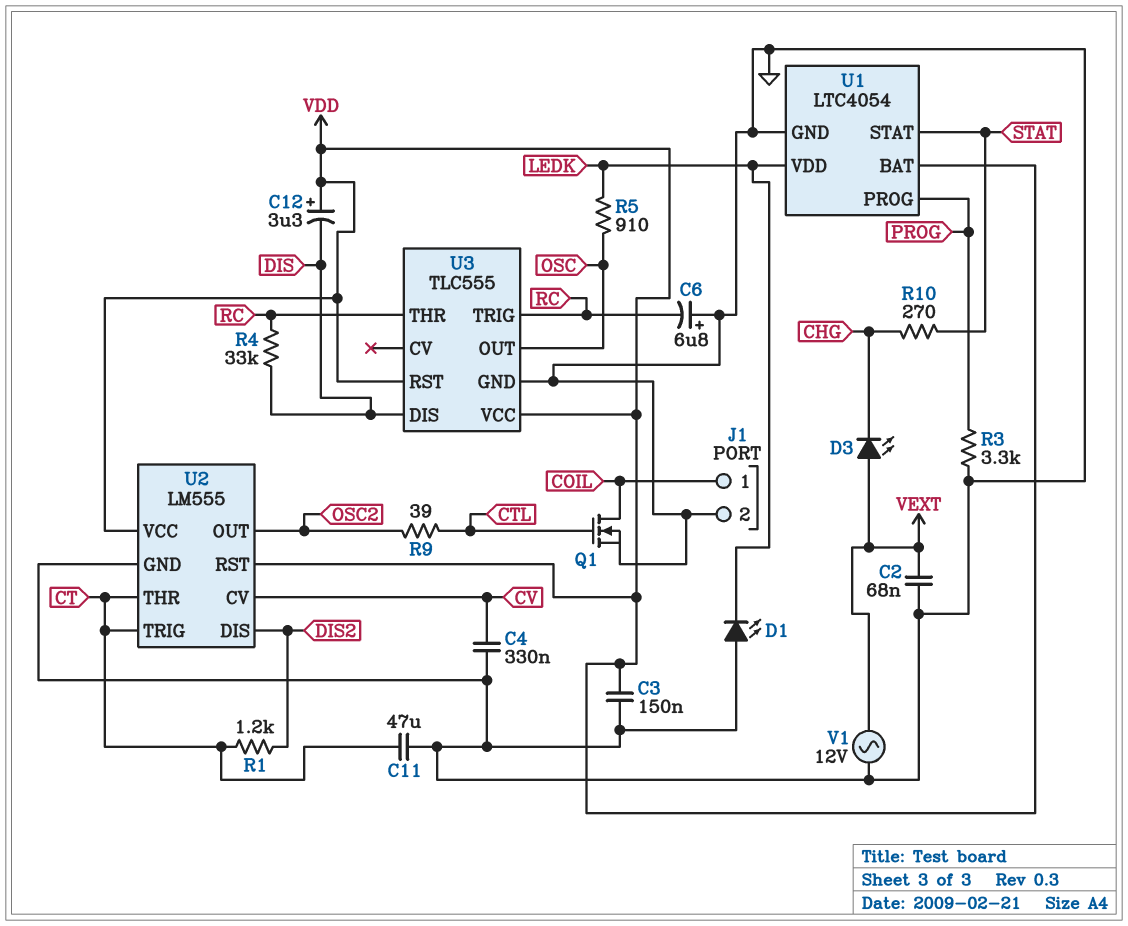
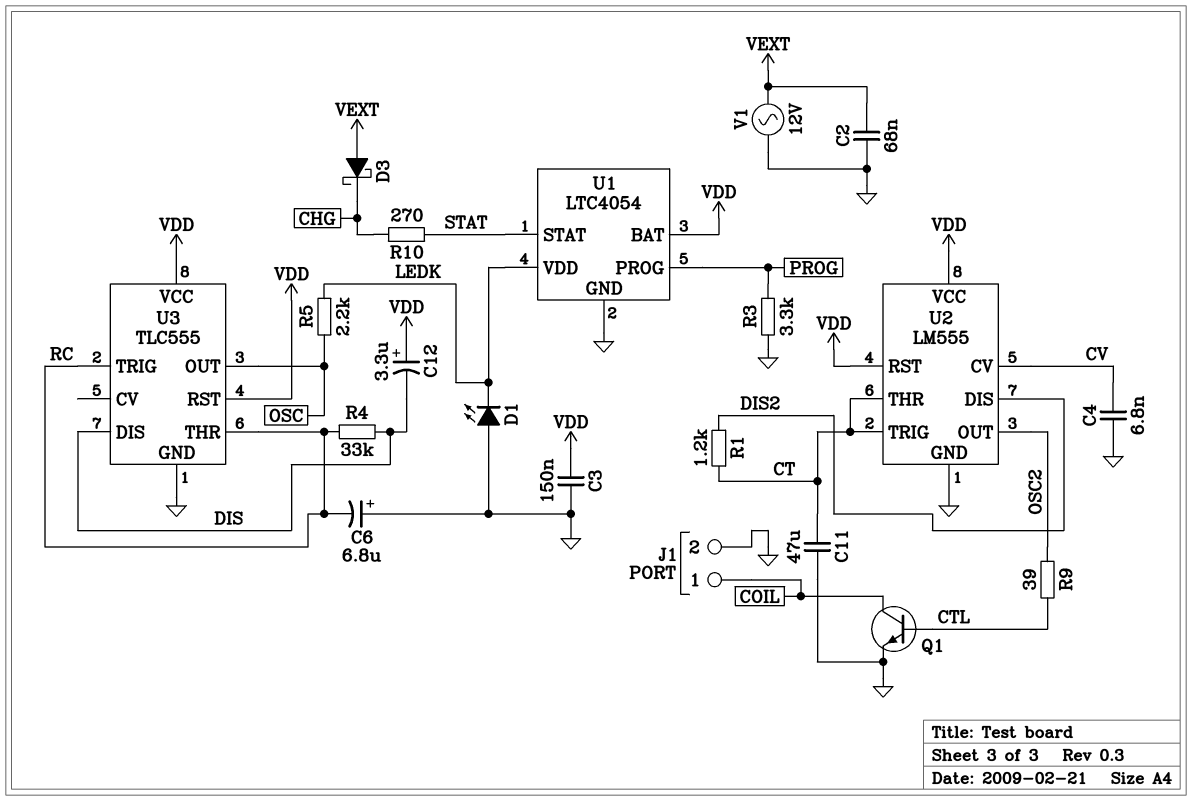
C4: 330nF (CV, GND) -> 6.8nF (CV, GND)
D3: LED (A VEXT, K CHG) -> schottky (A VEXT, K CHG)
Q1: NMOS (G CTL, D COIL, S GND) -> NPN (B CTL, C COIL, E GND)
R5: 910 (LEDK, OSC) -> 2.2k (LEDK, OSC)

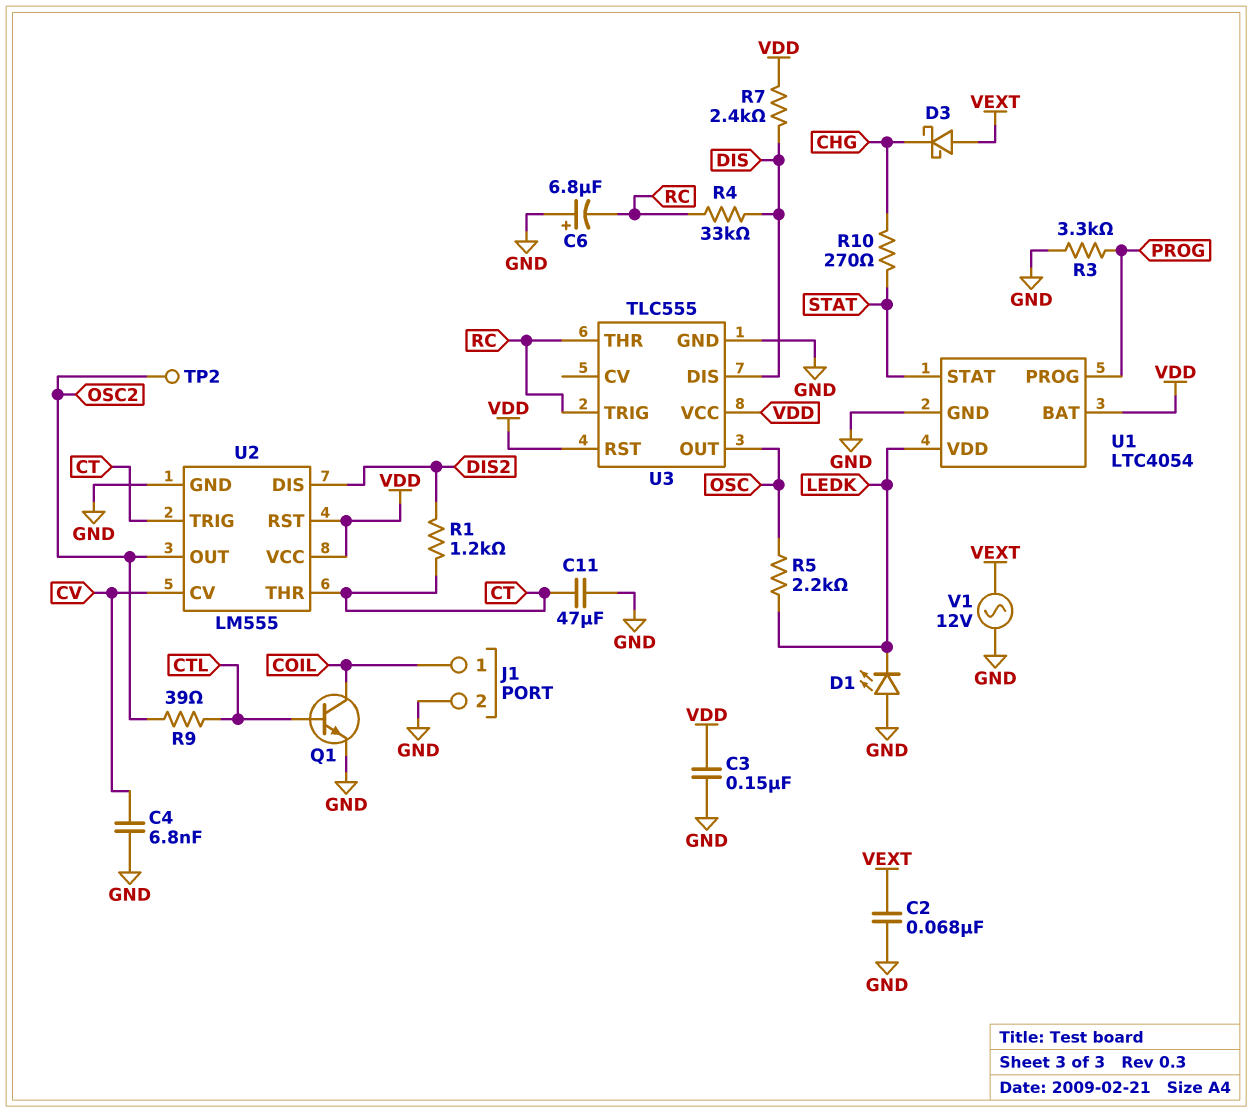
C12: 3.3uF (plus VDD, minus DIS) -> none
R7: none -> 2.4k (DIS, VDD)
TP2: none -> test point (OSC2)

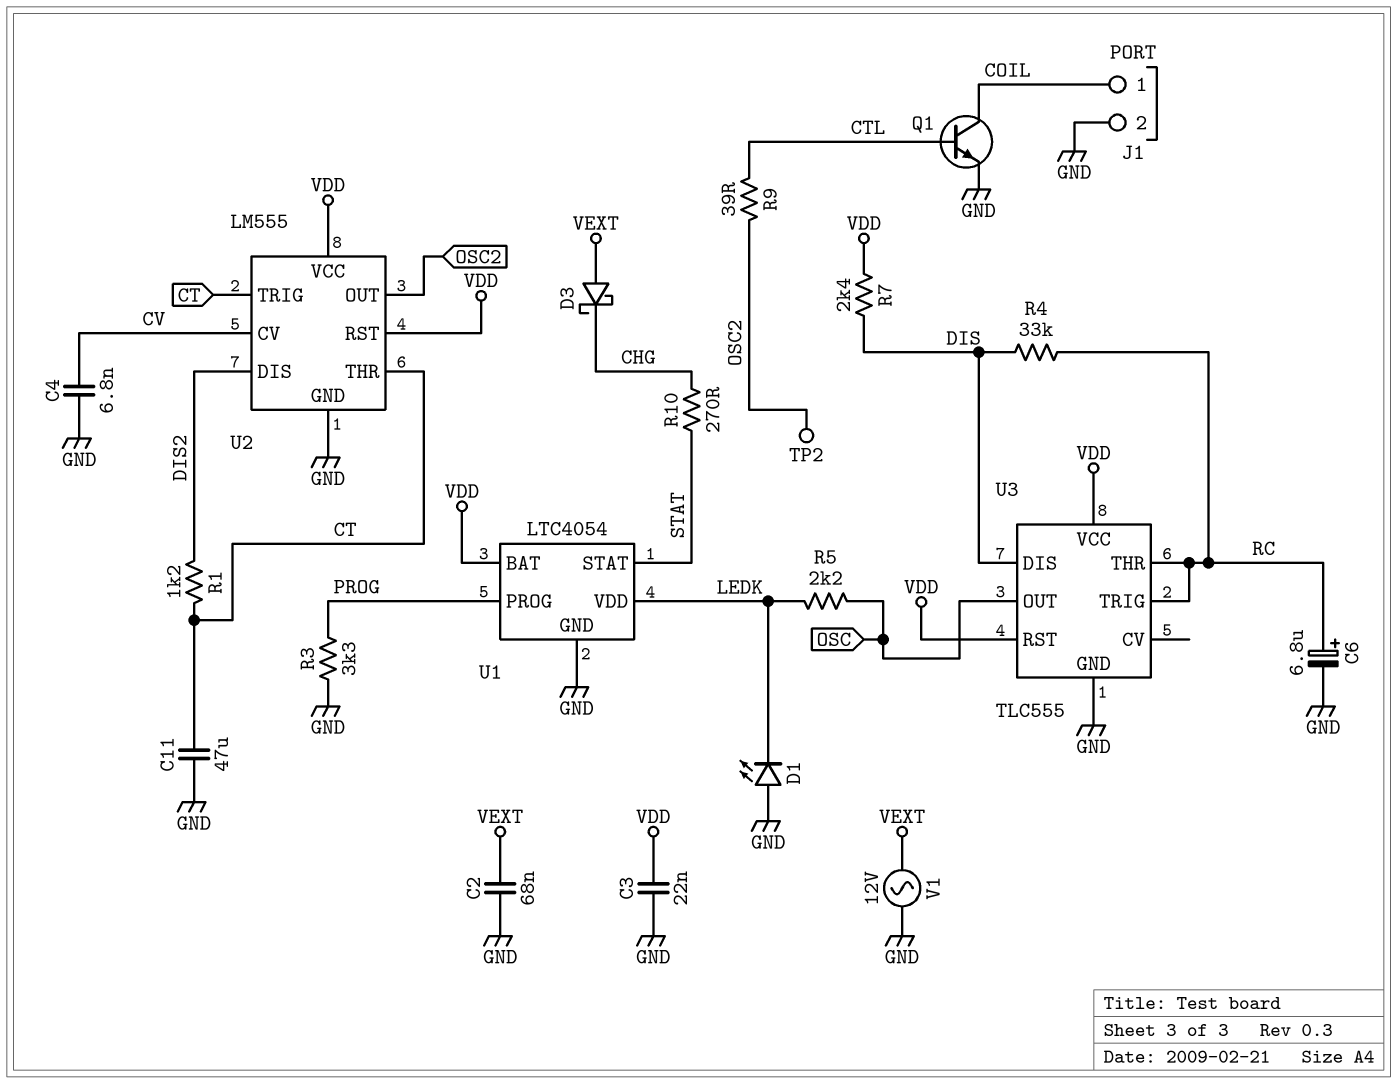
C3: 150nF (GND, VDD) -> 22nF (GND, VDD)
C6: 6.8uF (plus GND, minus RC) -> 6.8uF (plus RC, minus GND)

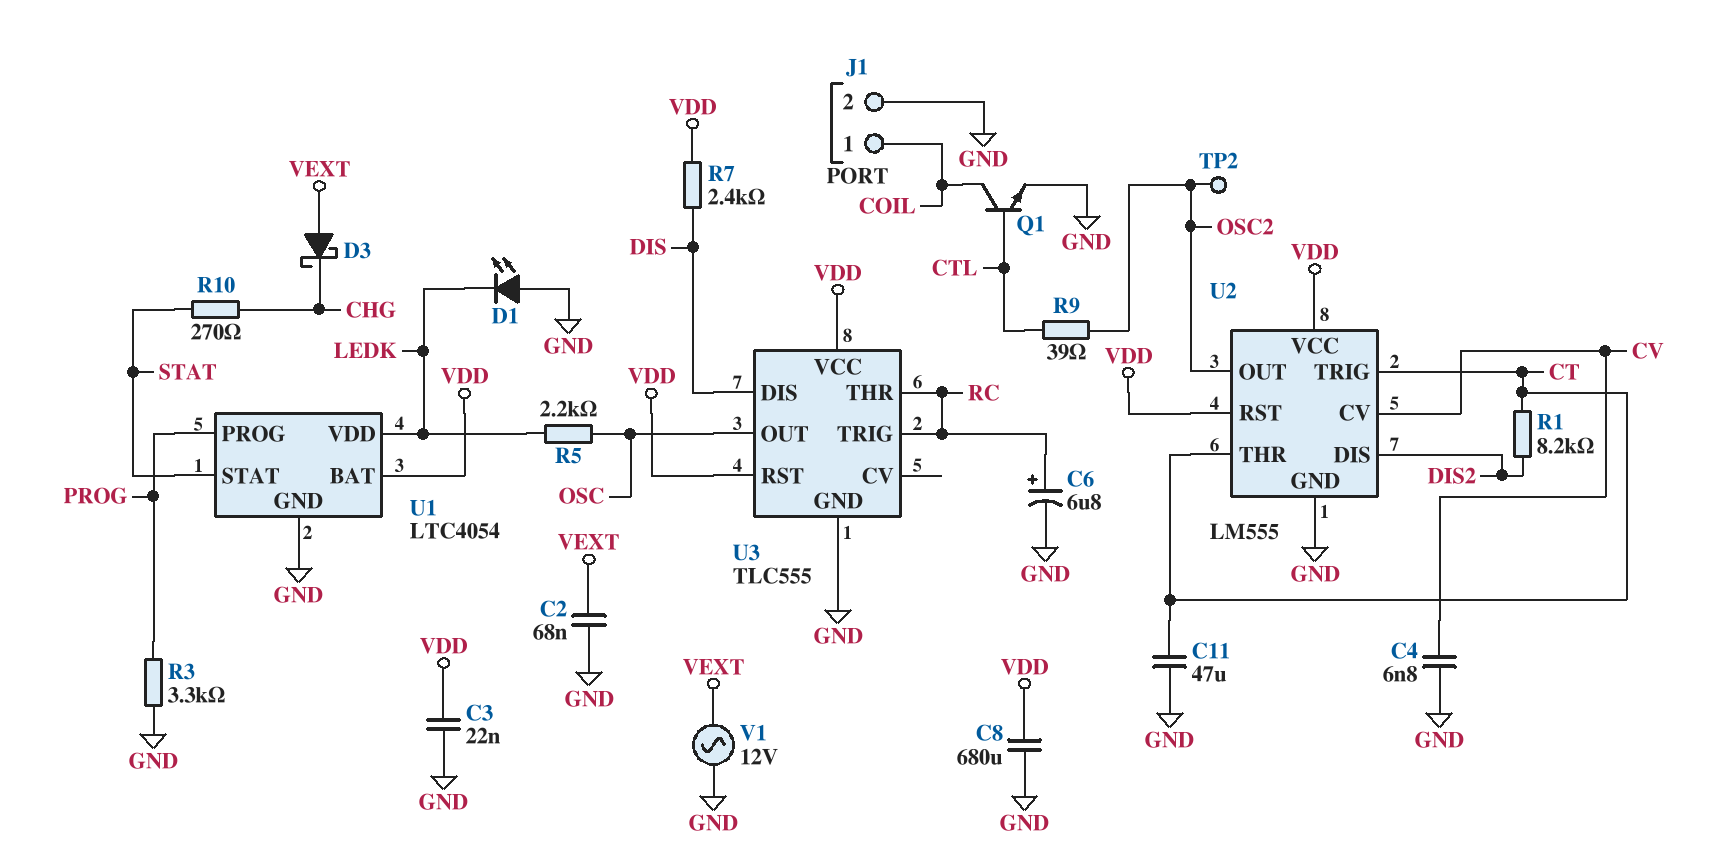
C8: none -> 680uF (GND, VDD)
R1: 1.2k (CT, DIS2) -> 8.2k (CT, DIS2)
R4: 33k (DIS, RC) -> none

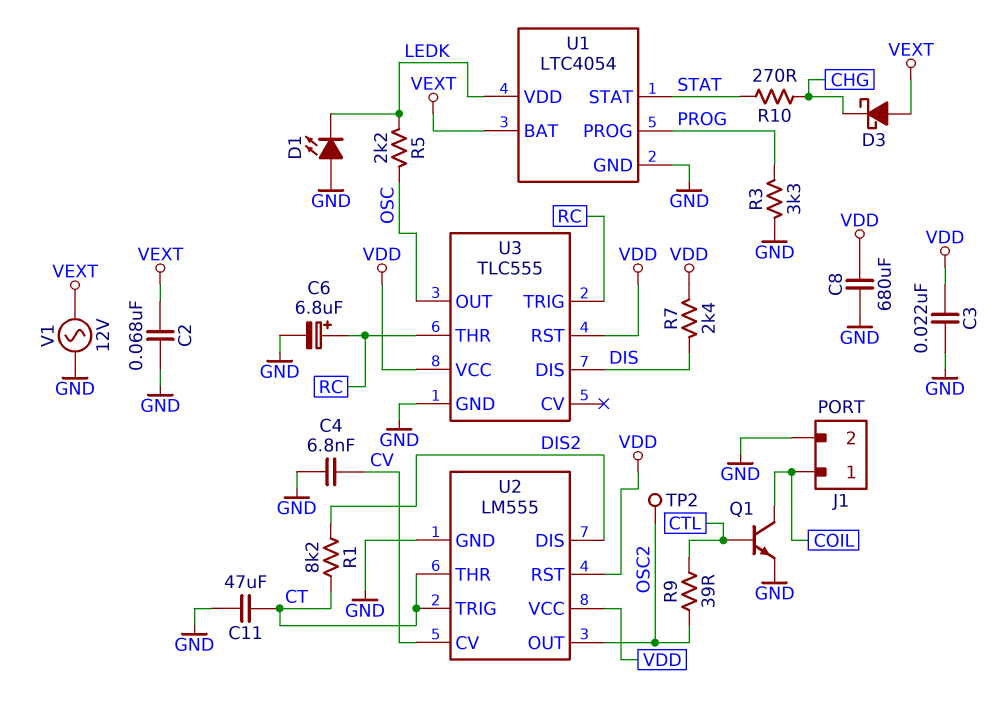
U1 pin BAT: VDD -> VEXT

